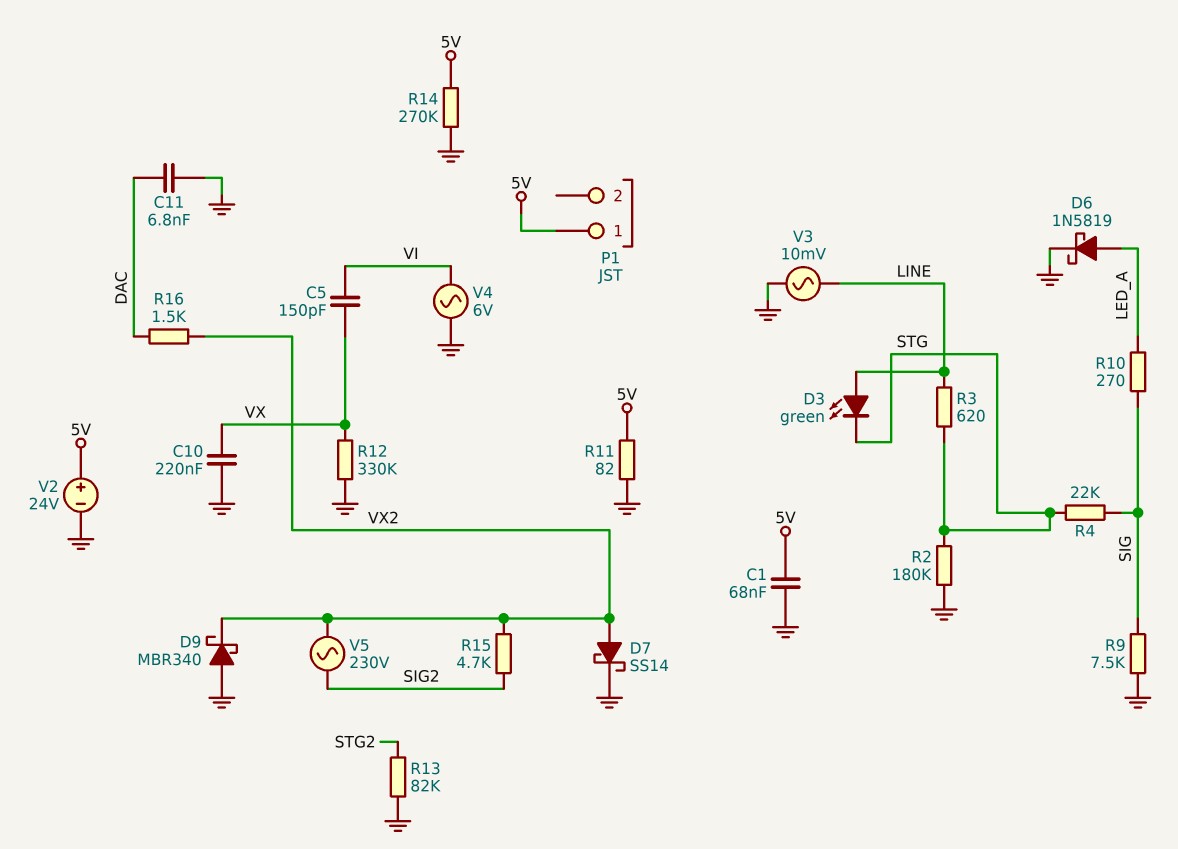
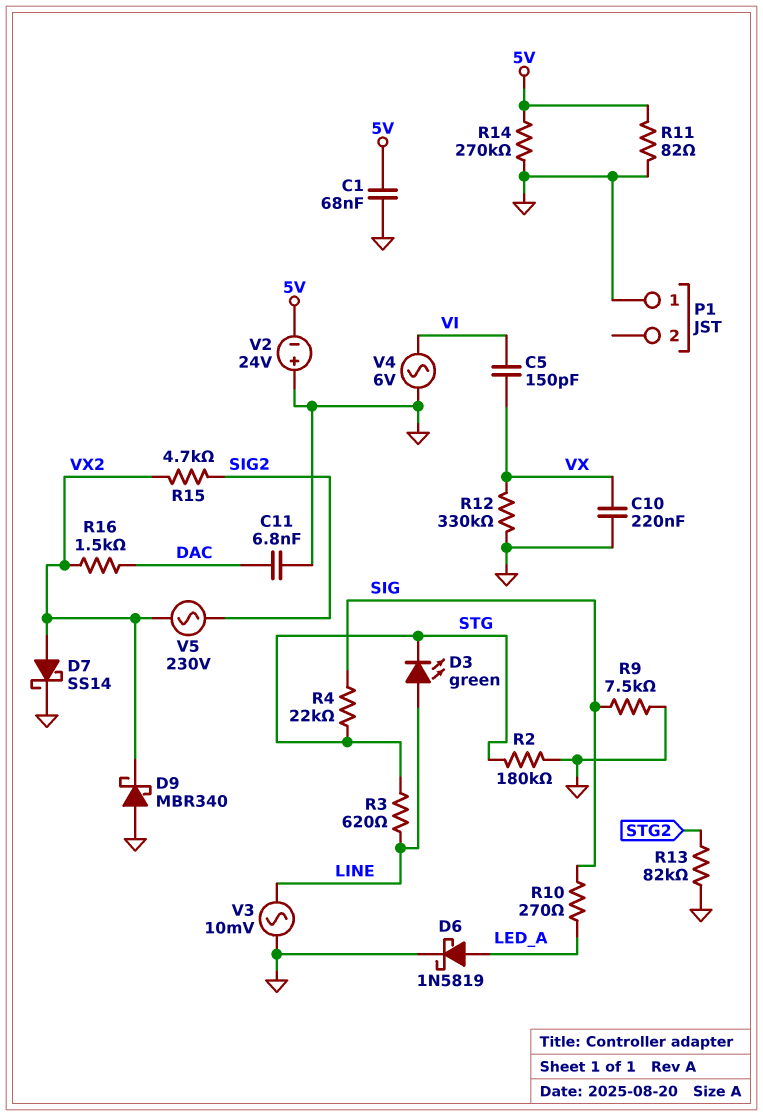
P1 pin 1: 5V -> GND
V2: 24V (plus 5V, minus GND) -> 24V (plus GND, minus 5V)

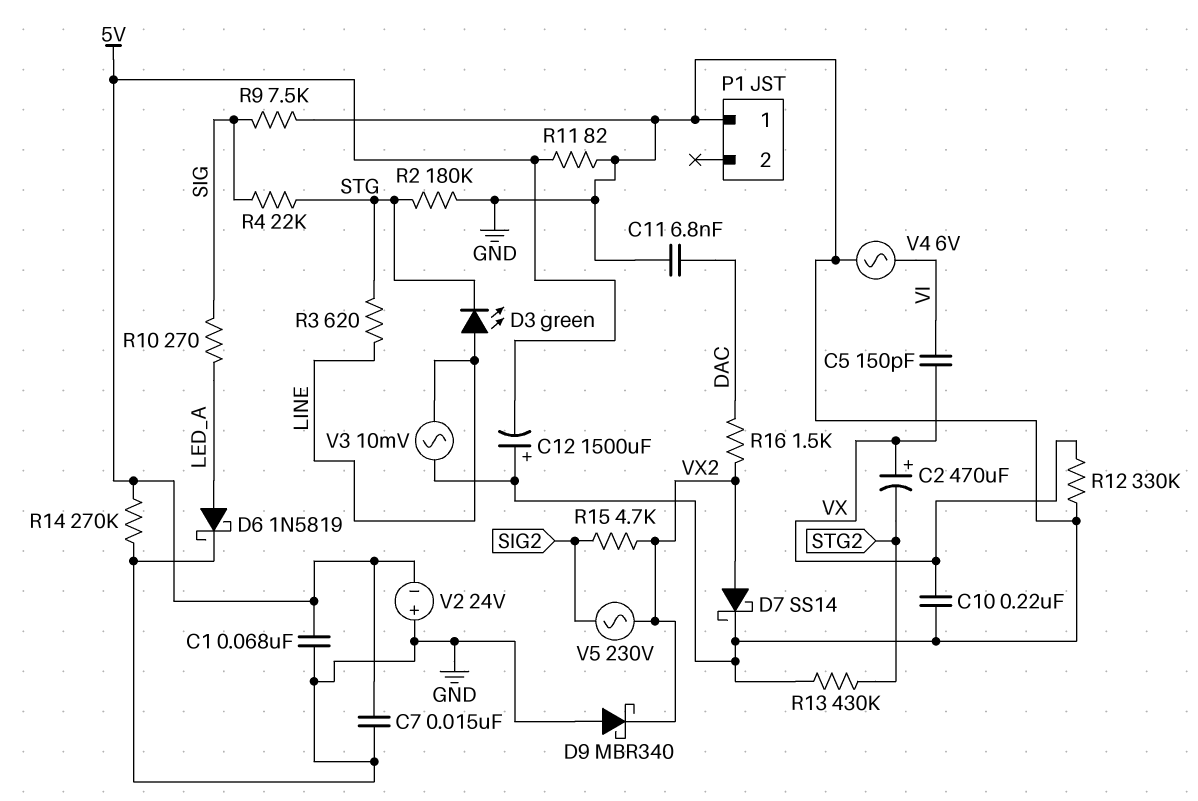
C2: none -> 470uF (plus VX, minus STG2)
C7: none -> 15nF (5V, GND)
C12: none -> 1500uF (plus GND, minus 5V)
R13: 82k (GND, STG2) -> 430k (GND, STG2)

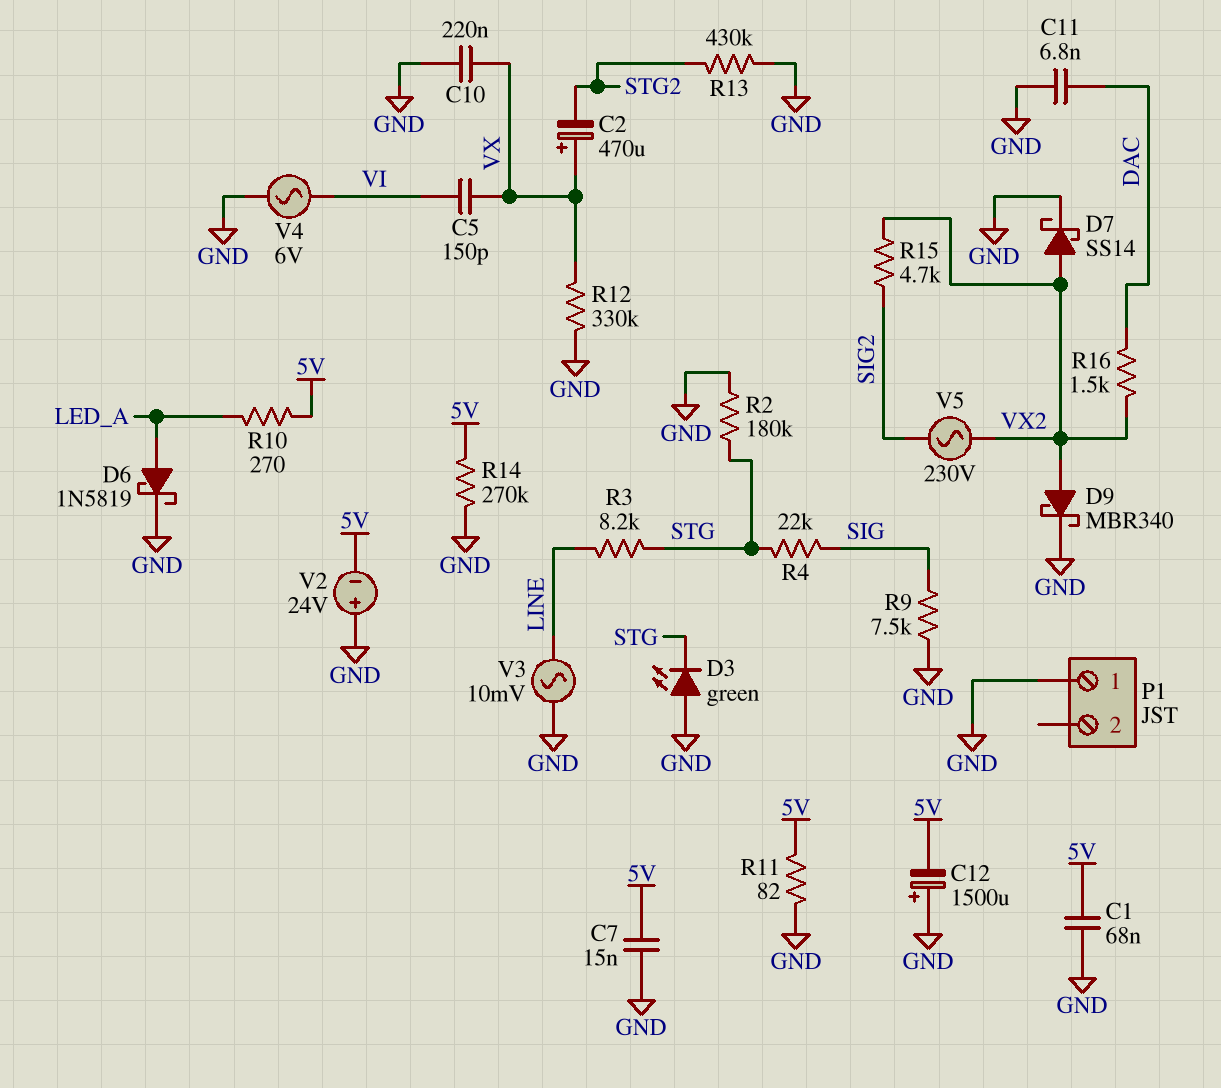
D3: LED green (A LINE, K STG) -> LED green (A GND, K STG)
D9: schottky MBR340 (A GND, K VX2) -> schottky MBR340 (A VX2, K GND)
R3: 620 (LINE, STG) -> 8.2k (LINE, STG)
R10: 270 (LED_A, SIG) -> 270 (5V, LED_A)

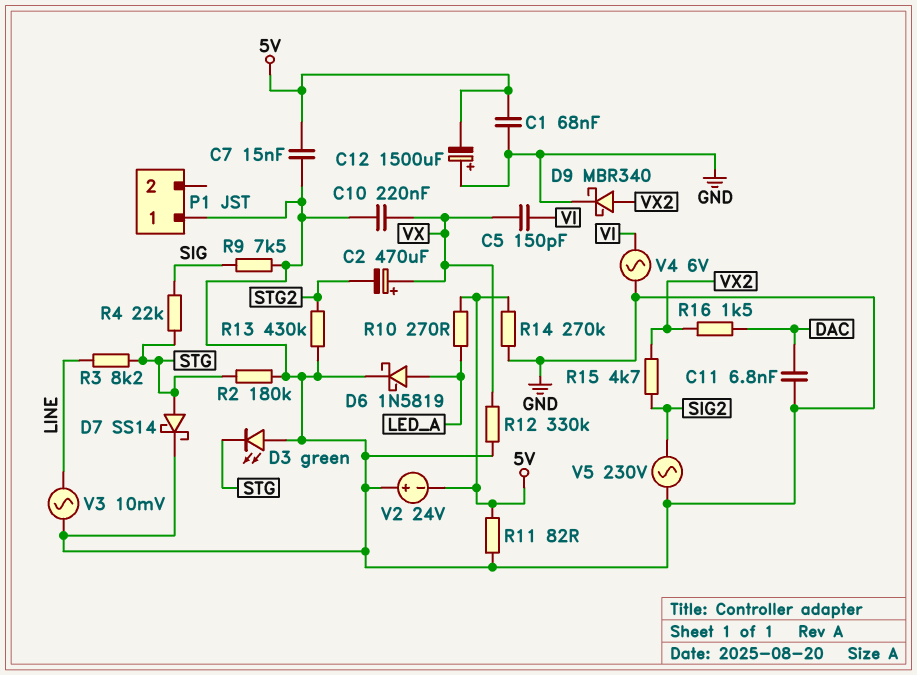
D7: schottky SS14 (A VX2, K GND) -> schottky SS14 (A STG, K GND)
V5: AC 230V (SIG2, VX2) -> AC 230V (GND, SIG2)

